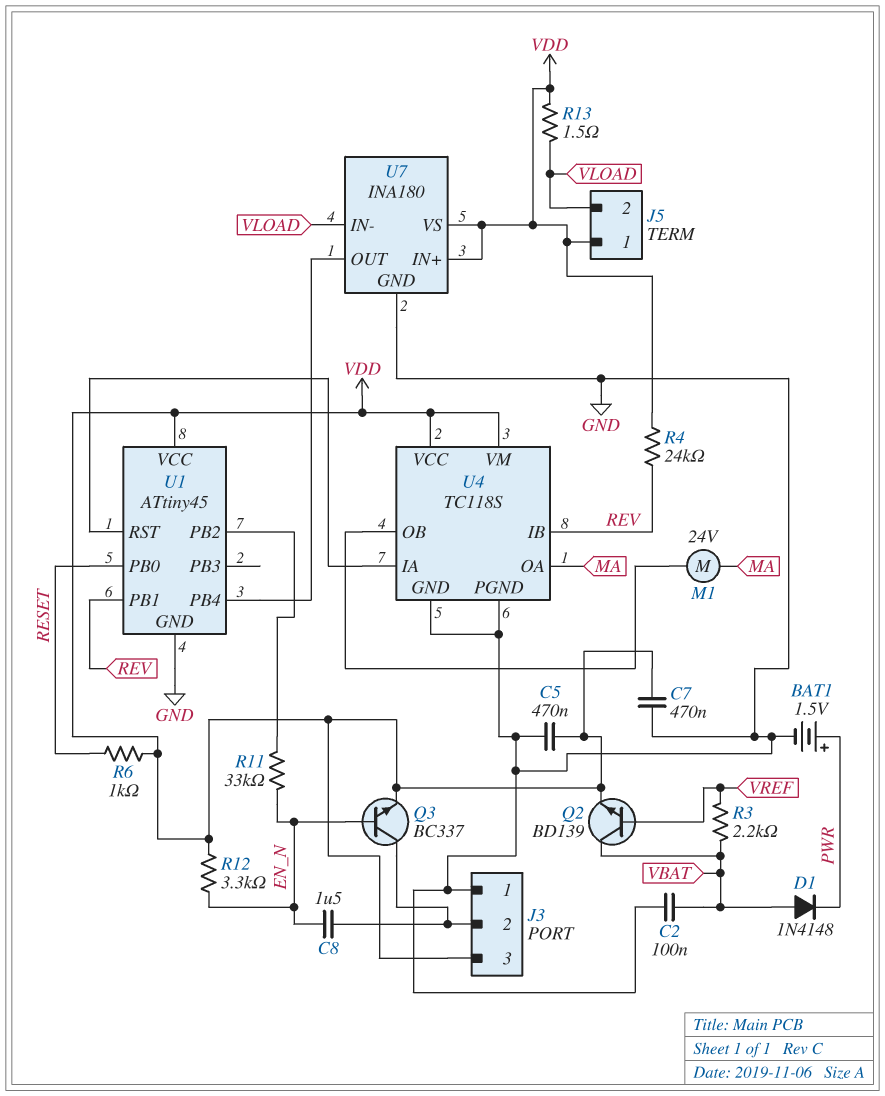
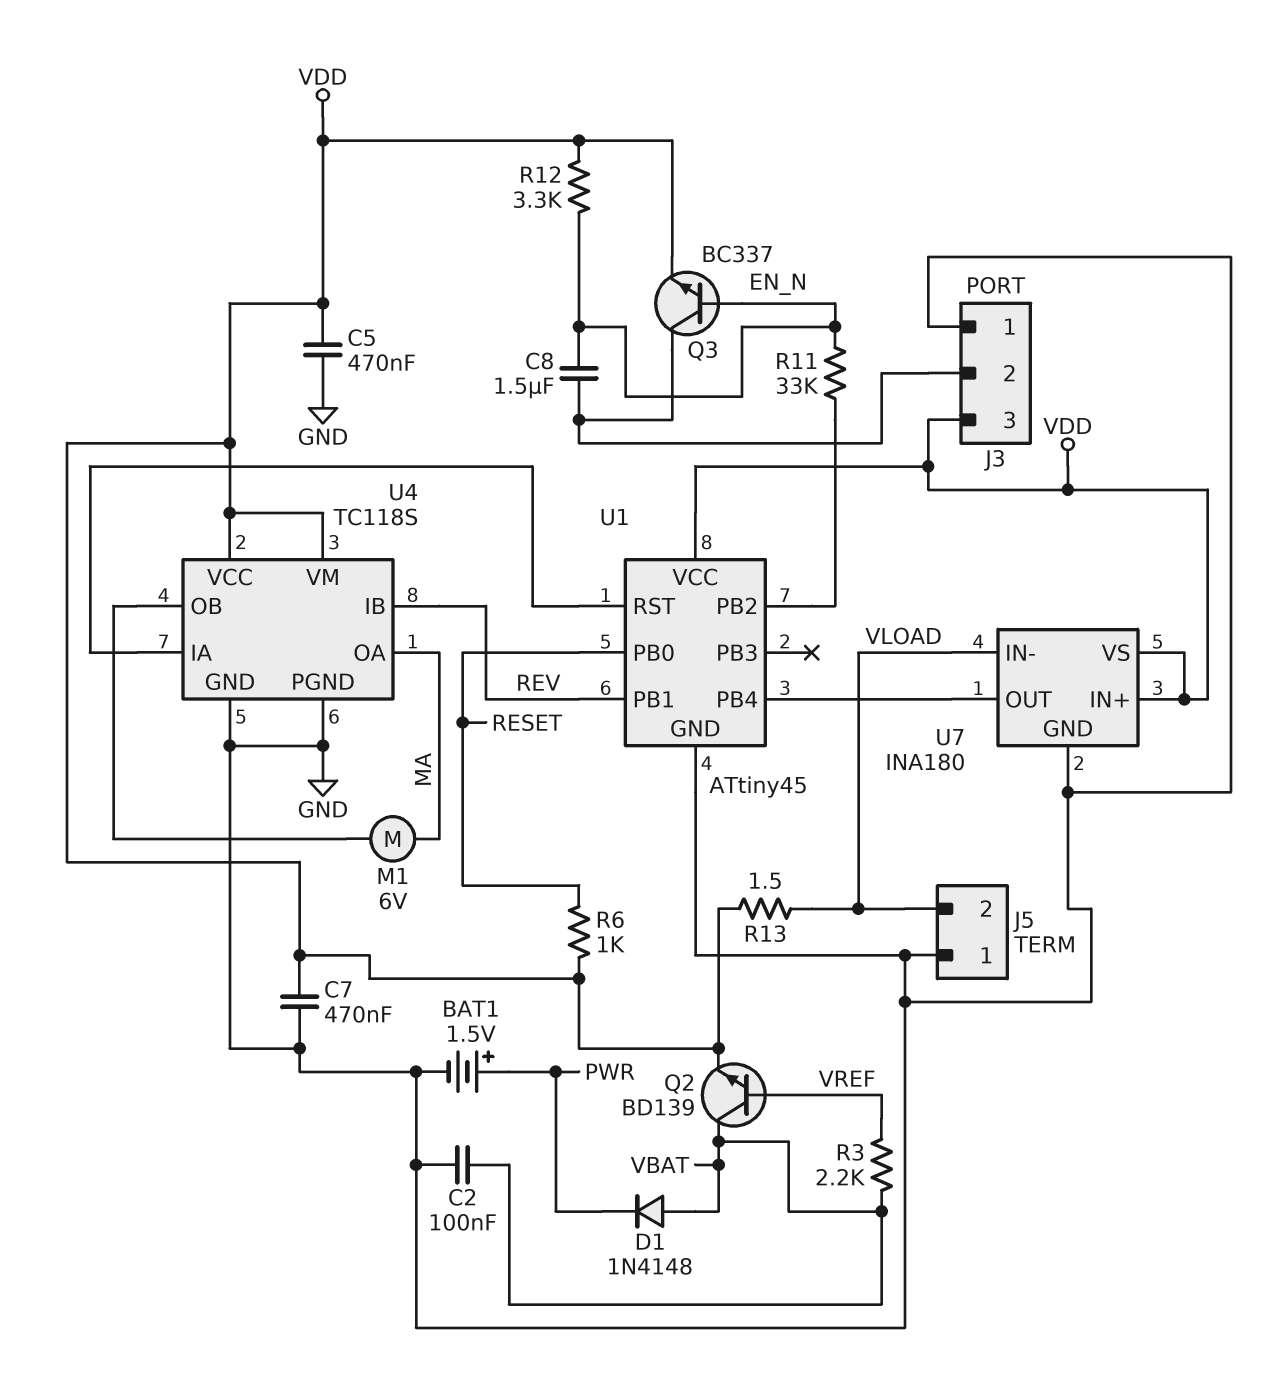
J5 pin 1: VDD -> GND
M1: motor 24V (MA, U4/OB) -> motor 6V (MA, U4/OB)
R4: 24k (REV, VDD) -> none

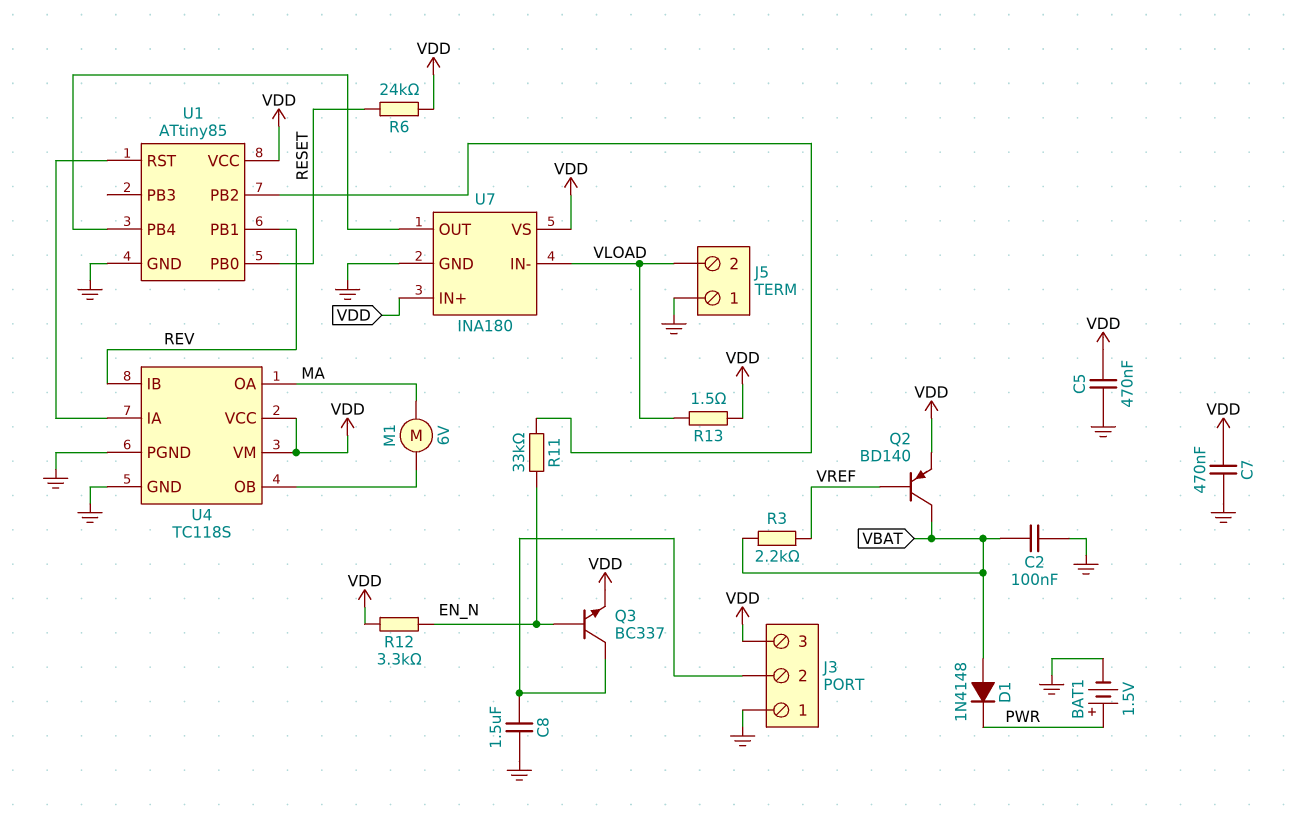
C8: 1.5uF (EN_N, J3/2) -> 1.5uF (GND, J3/2)
Q2: NPN BD139 (B VREF, C VBAT, E VDD) -> PNP BD140 (B VREF, C VBAT, E VDD)
R6: 1k (RESET, VDD) -> 24k (RESET, VDD)
U1: ATtiny45 -> ATtiny85

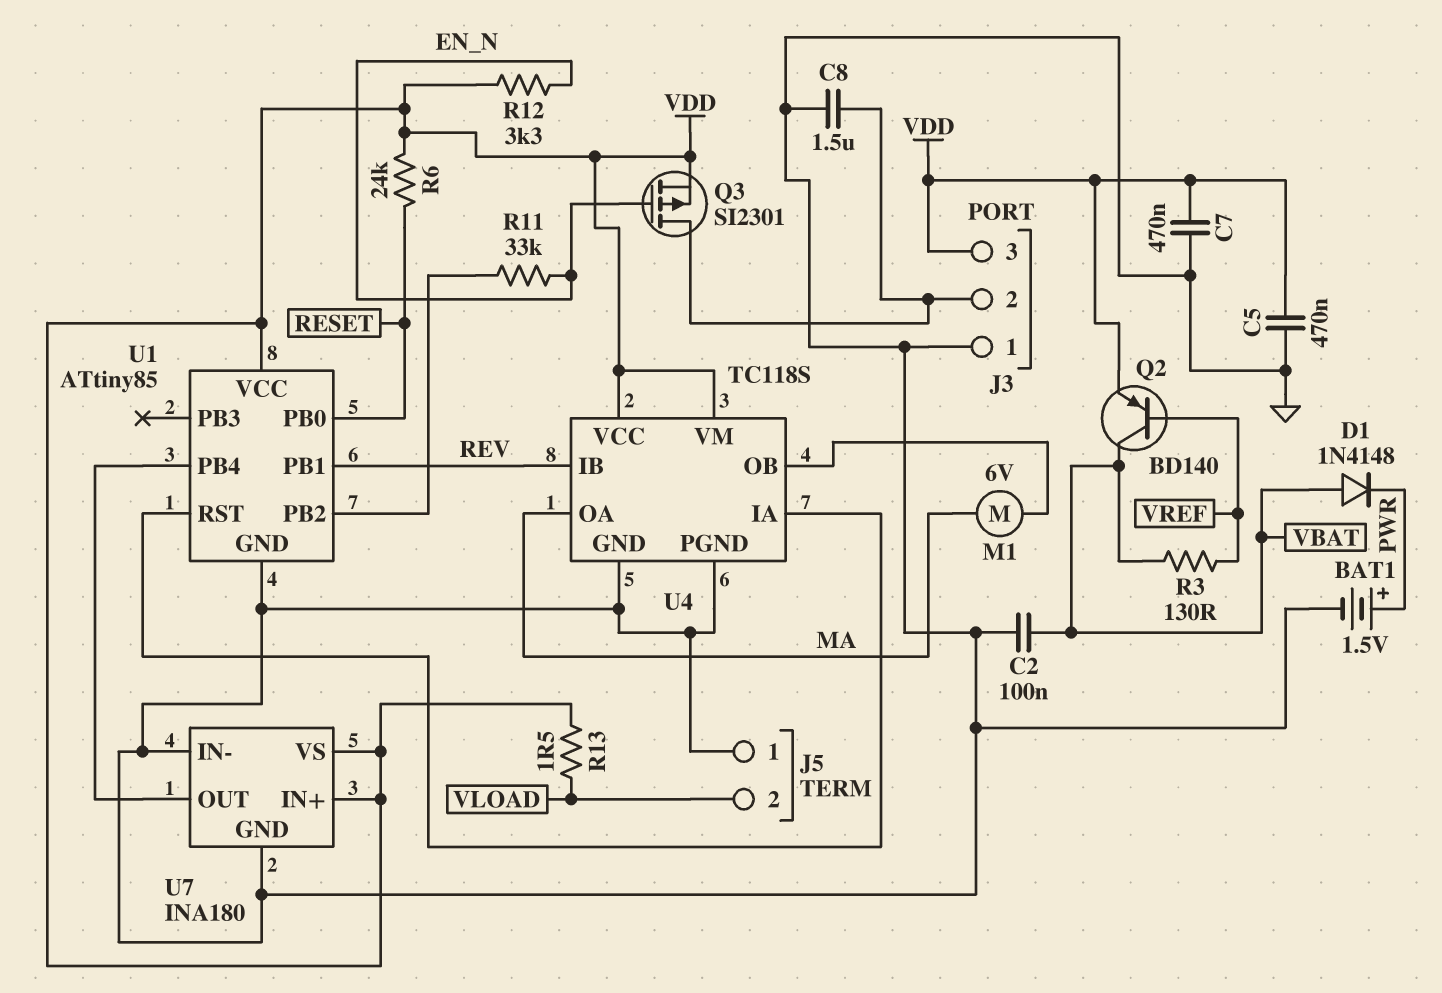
Q3: NPN BC337 (B EN_N, C J3/2, E VDD) -> PMOS SI2301 (G EN_N, D J3/2, S VDD)
R3: 2.2k (VBAT, VREF) -> 130 (VBAT, VREF)
U7 pin IN-: VLOAD -> GND

